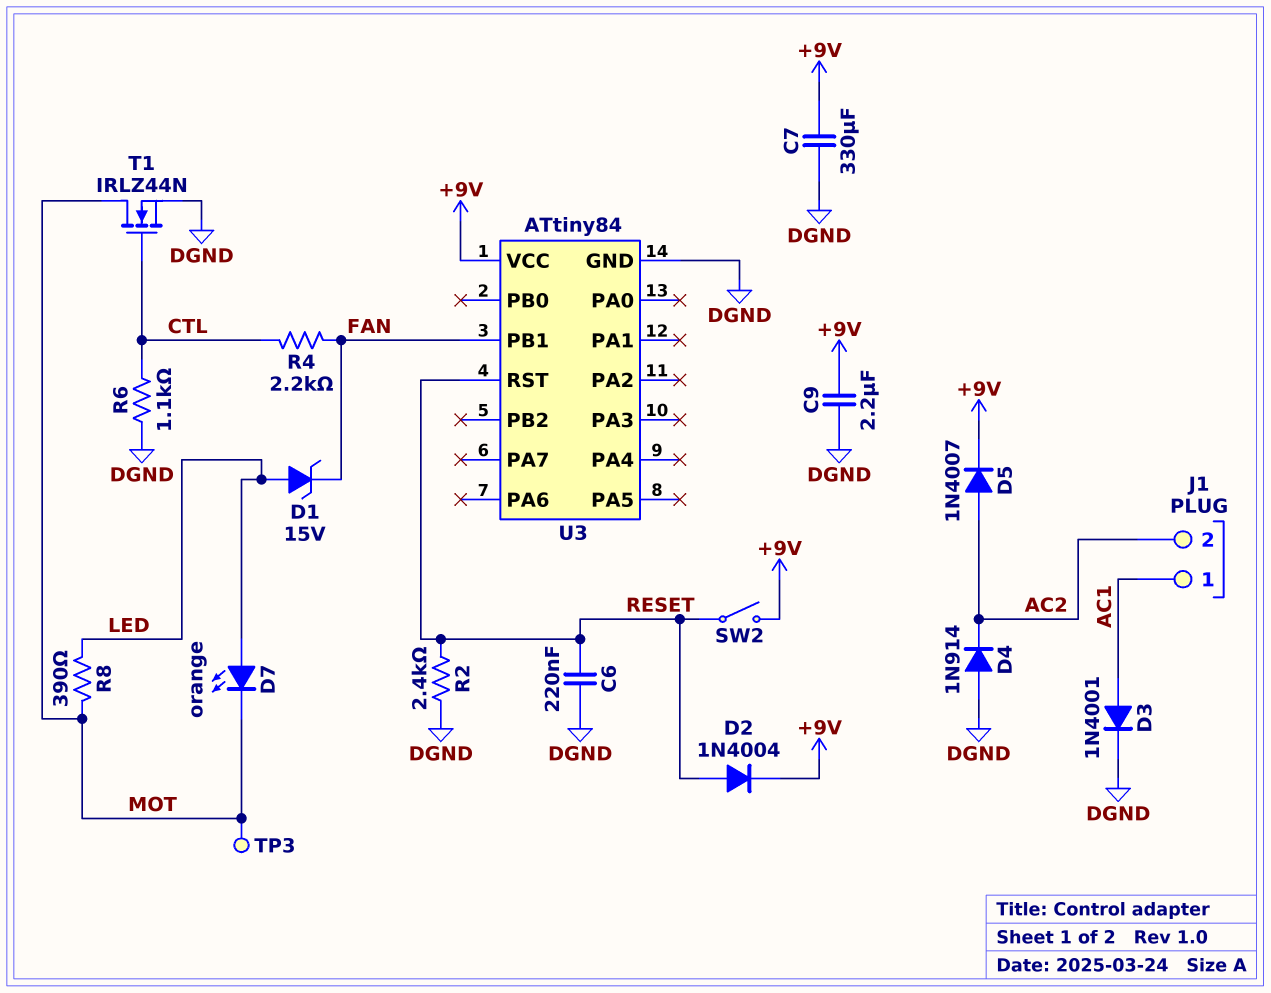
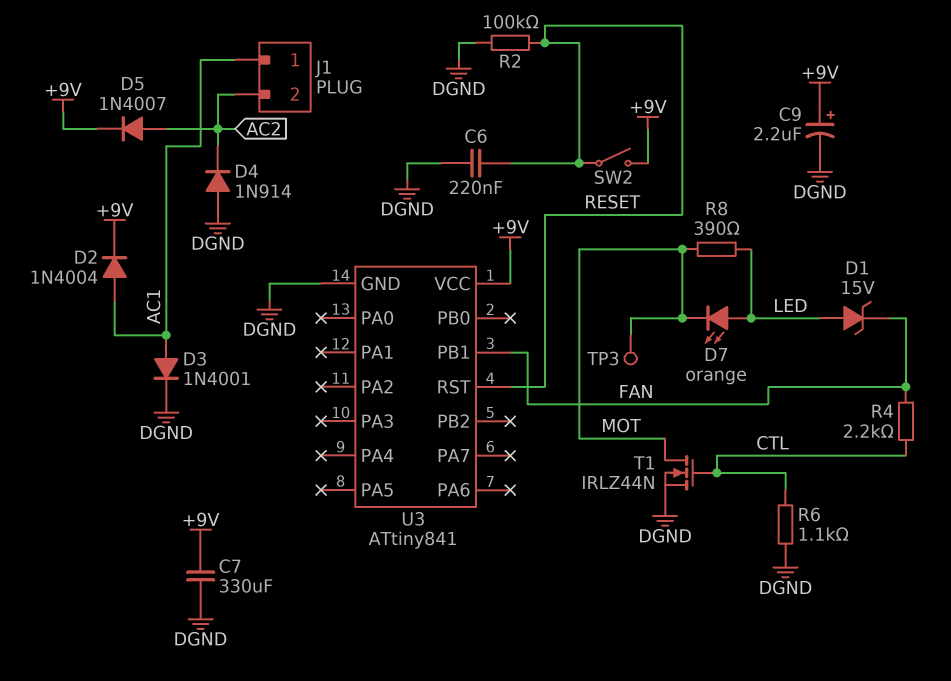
C9: 2.2uF (+9V, DGND) -> 2.2uF (plus +9V, minus DGND)
D2: diode 1N4004 (A RESET, K +9V) -> diode 1N4004 (A AC1, K +9V)
R2: 2.4k (DGND, RESET) -> 100k (DGND, RESET)
U3: ATtiny84 -> ATtiny841

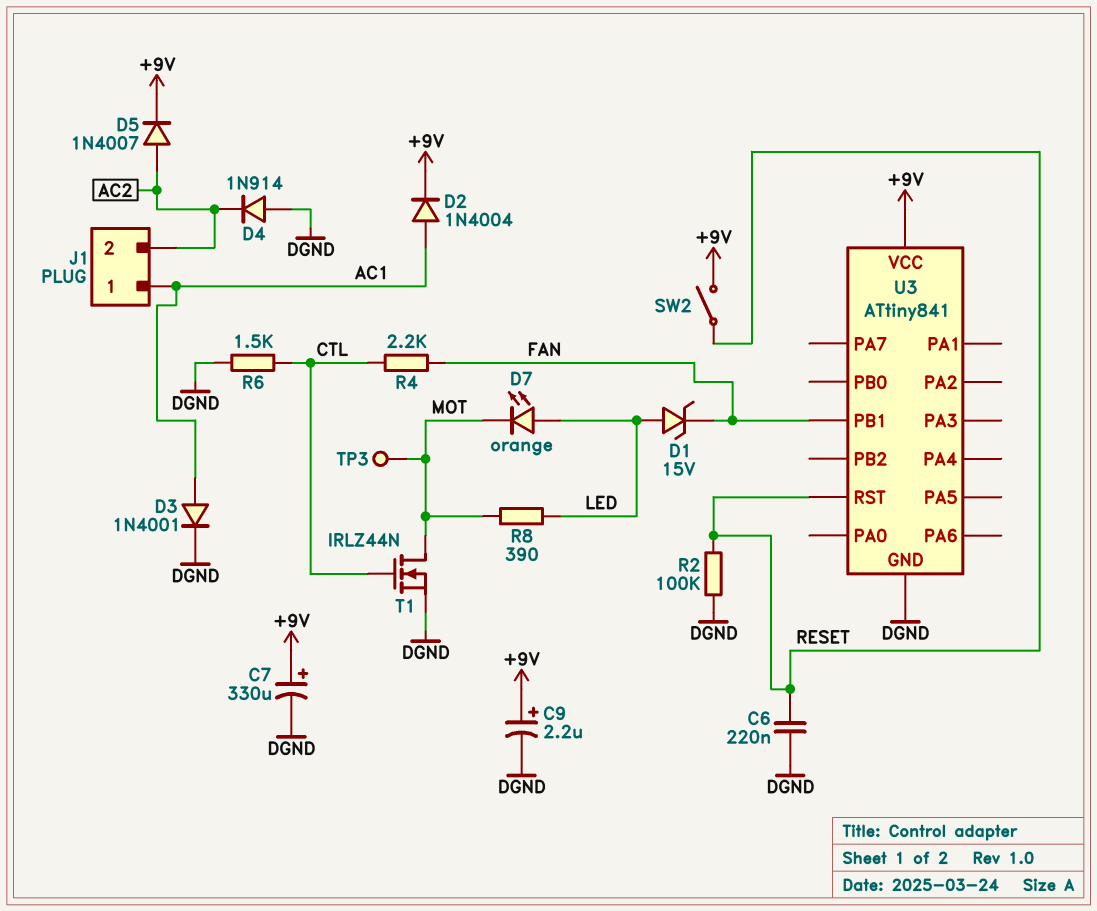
C7: 330uF (+9V, DGND) -> 330uF (plus +9V, minus DGND)
R6: 1.1k (CTL, DGND) -> 1.5k (CTL, DGND)

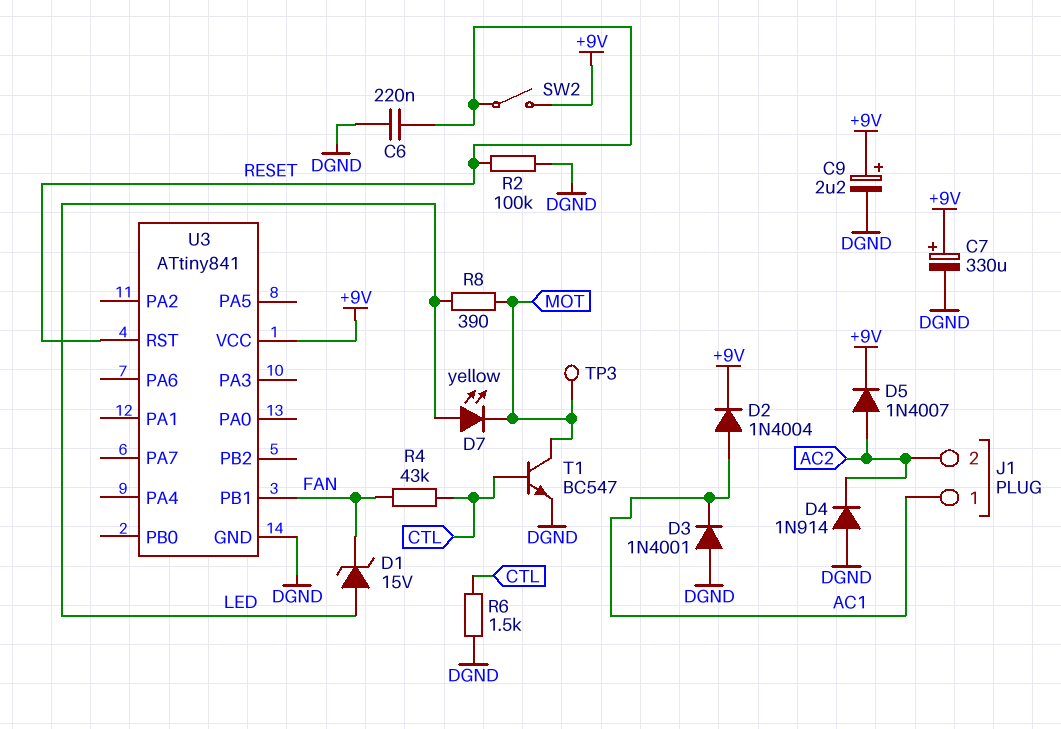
D3: diode 1N4001 (A AC1, K DGND) -> diode 1N4001 (A DGND, K AC1)
D7: LED orange (A LED, K MOT) -> LED yellow (A LED, K MOT)
R4: 2.2k (CTL, FAN) -> 43k (CTL, FAN)
T1: NMOS IRLZ44N (G CTL, D MOT, S DGND) -> NPN BC547 (B CTL, C MOT, E DGND)

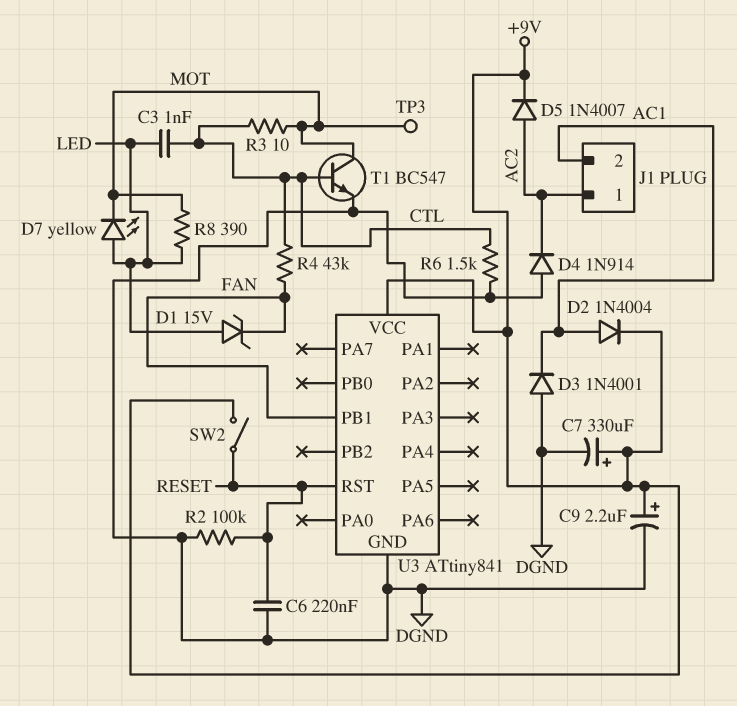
C3: none -> 1nF (CTL, LED)
J1 pin 1: AC1 -> AC2
J1 pin 2: AC2 -> AC1
R3: none -> 10 (CTL, MOT)

